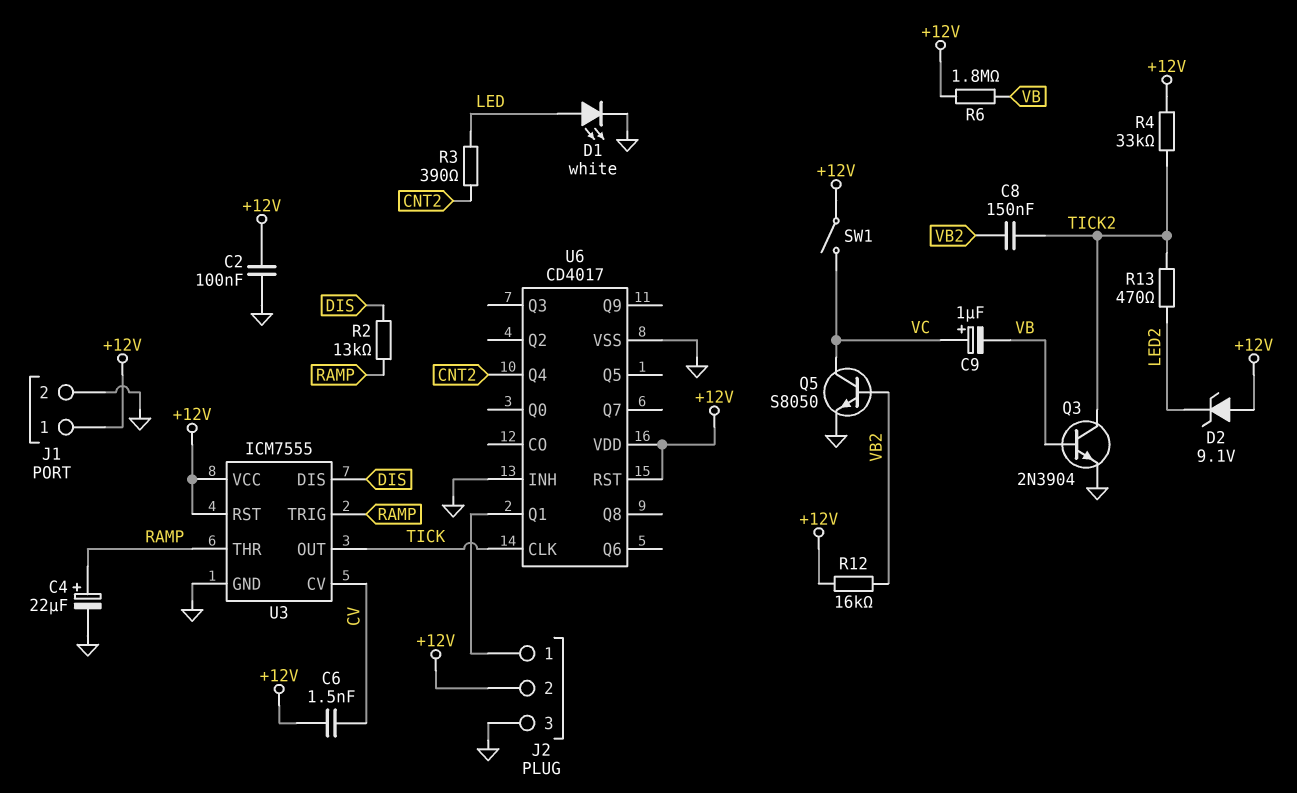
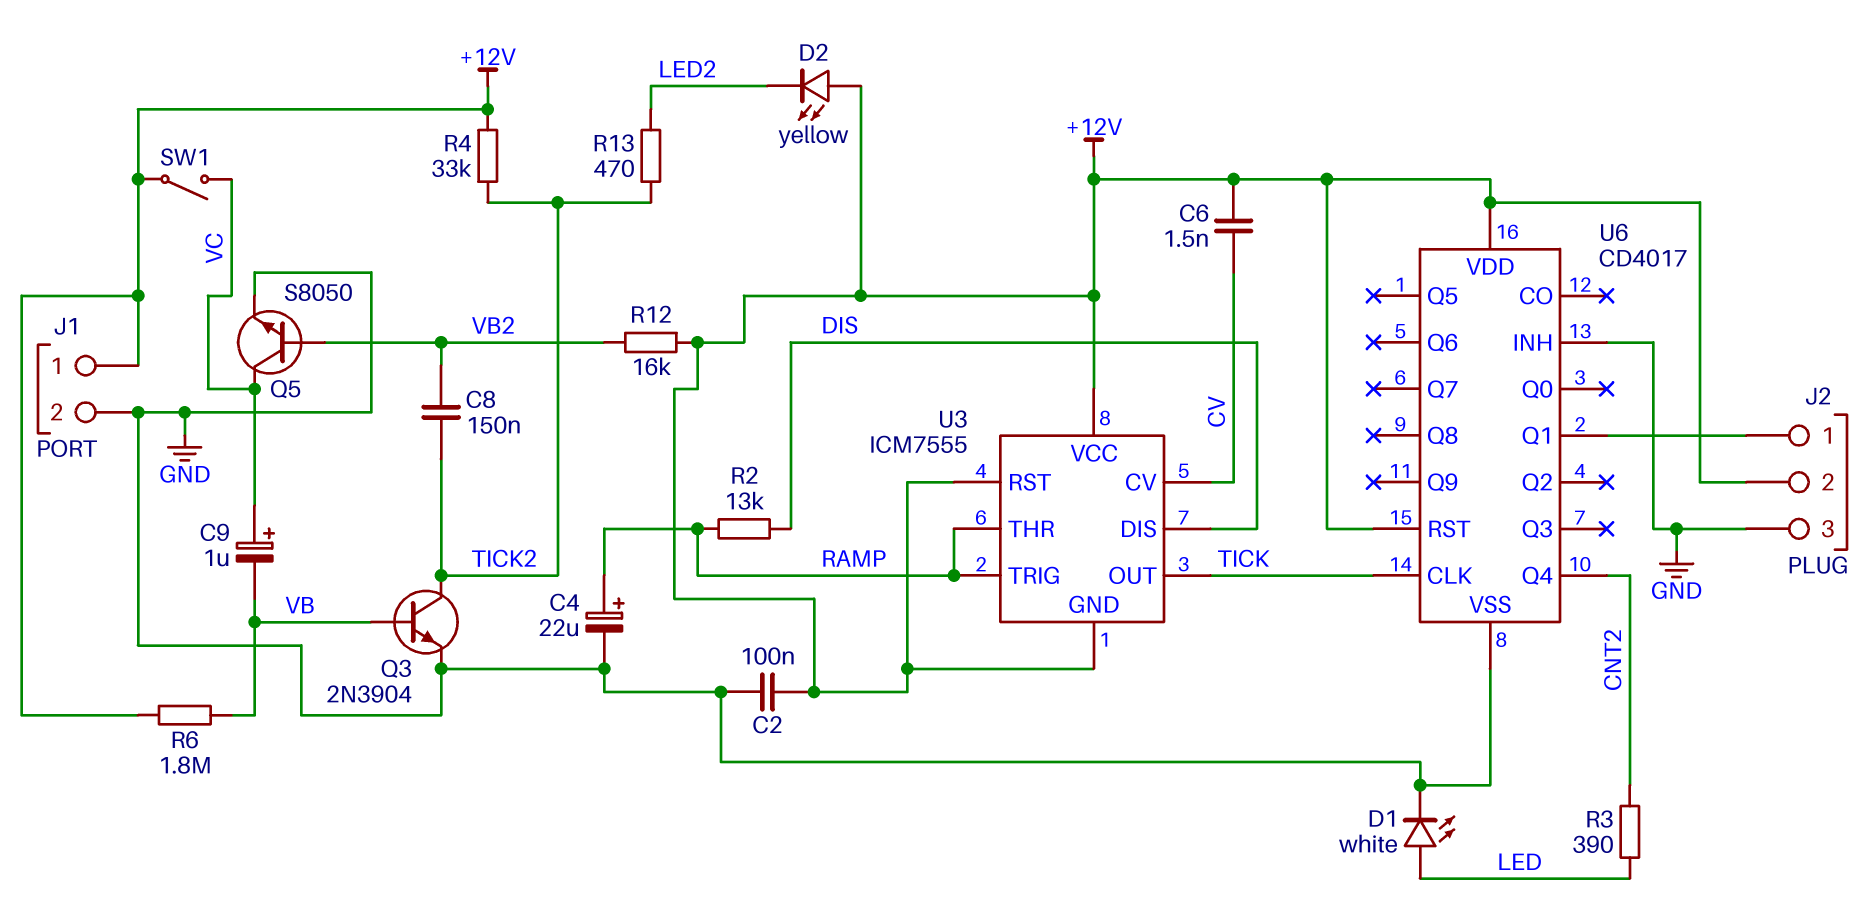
D2: zener 9.1V (A +12V, K LED2) -> LED yellow (A +12V, K LED2)
U3 pin GND: GND -> +12V

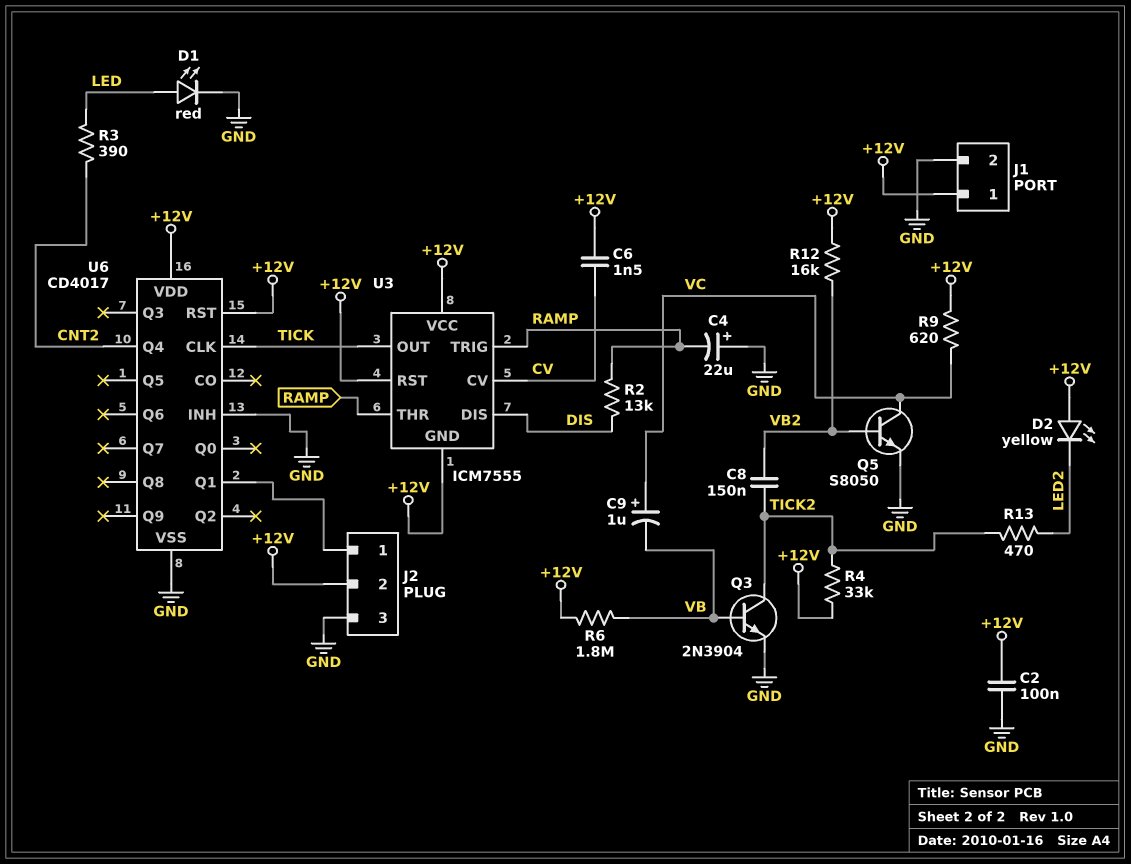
C4: 22uF (plus RAMP, minus GND) -> 22uF (plus GND, minus RAMP)
D1: LED white (A LED, K GND) -> LED red (A LED, K GND)
R9: none -> 620 (+12V, VC)
SW1: switch (+12V, VC) -> none

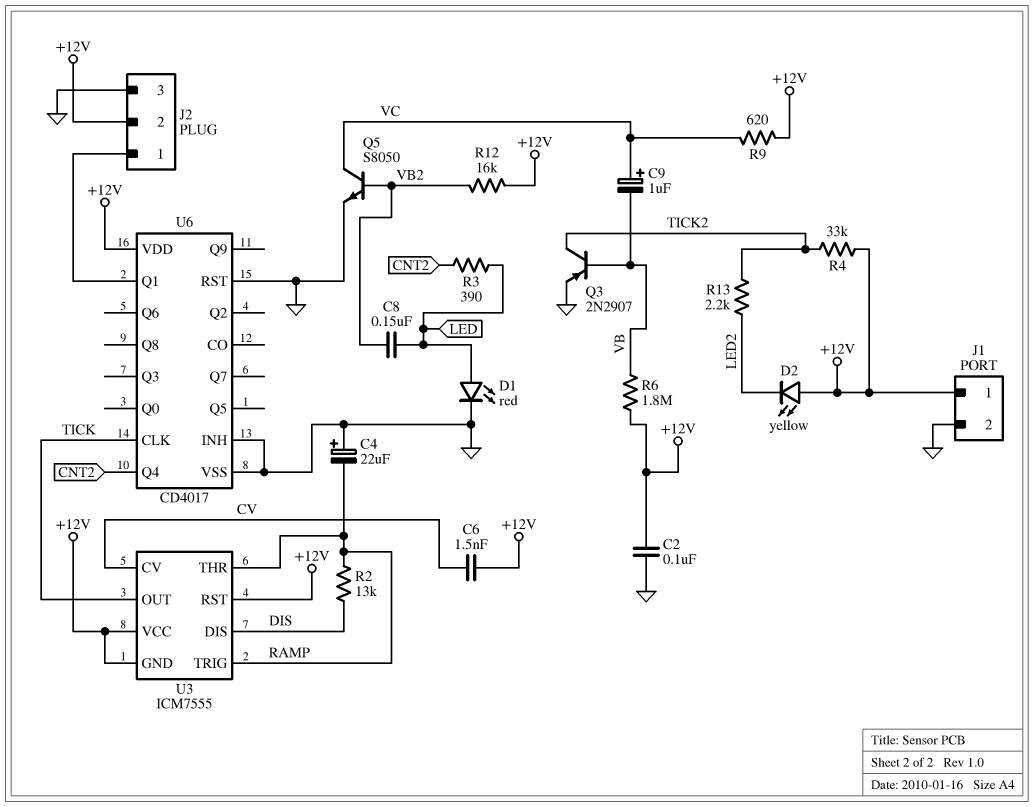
C8: 150nF (TICK2, VB2) -> 150nF (LED, VB2)
Q3: NPN 2N3904 (B VB, C TICK2, E GND) -> PNP 2N2907 (B VB, C TICK2, E GND)
R13: 470 (LED2, TICK2) -> 2.2k (LED2, TICK2)
U6 pin RST: +12V -> GND

